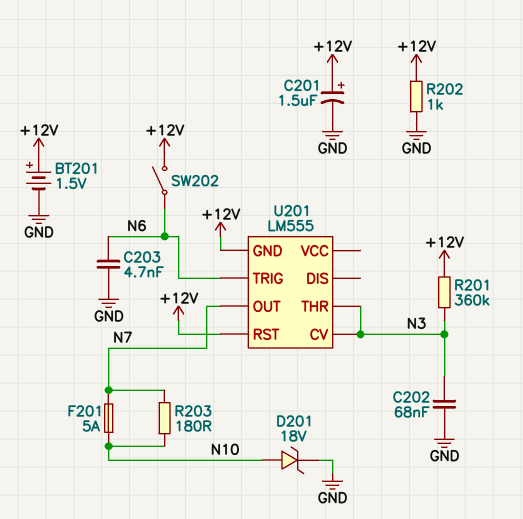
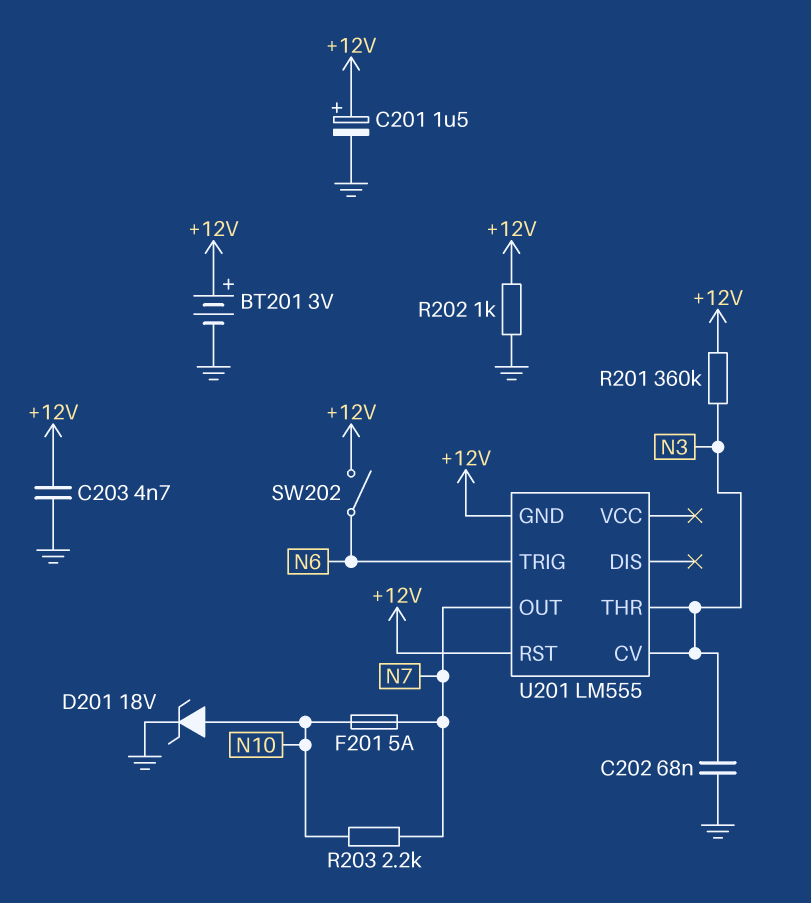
BT201: 1.5V (plus +12V, minus GND) -> 3V (plus +12V, minus GND)
C203: 4.7nF (GND, N6) -> 4.7nF (+12V, GND)
R203: 180 (N7, N10) -> 2.2k (N7, N10)

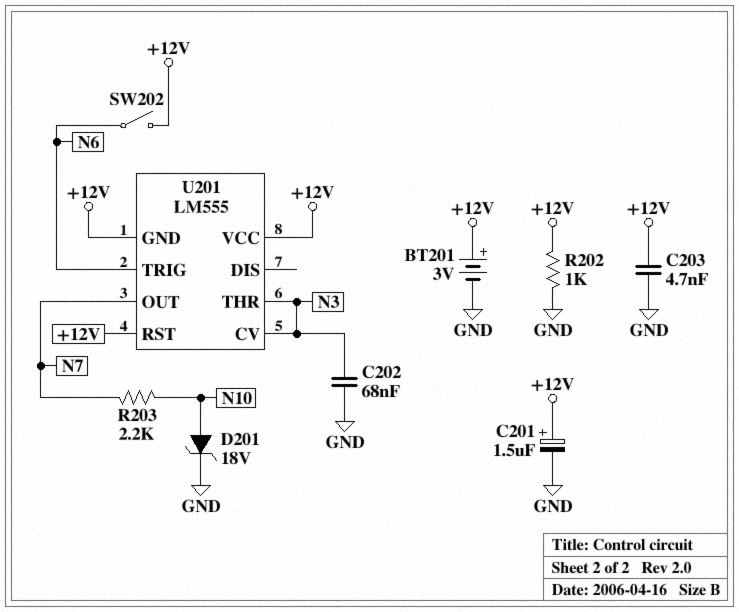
F201: 5A (N7, N10) -> none
R201: 360k (+12V, N3) -> none
U201 pin VCC: none -> +12V

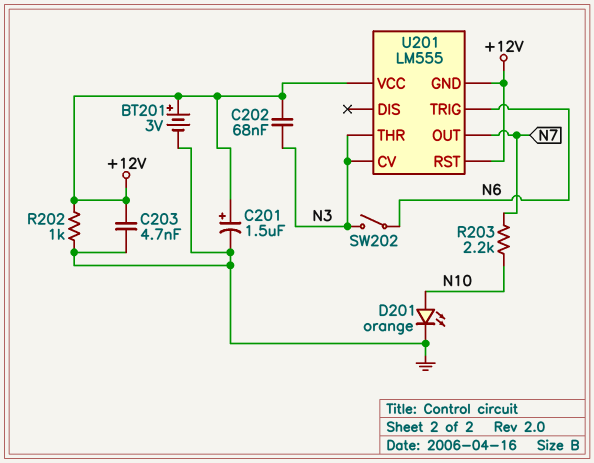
C202: 68nF (GND, N3) -> 68nF (+12V, N3)
D201: zener 18V (A N10, K GND) -> LED orange (A N10, K GND)
SW202: switch (+12V, N6) -> switch (N3, N6)

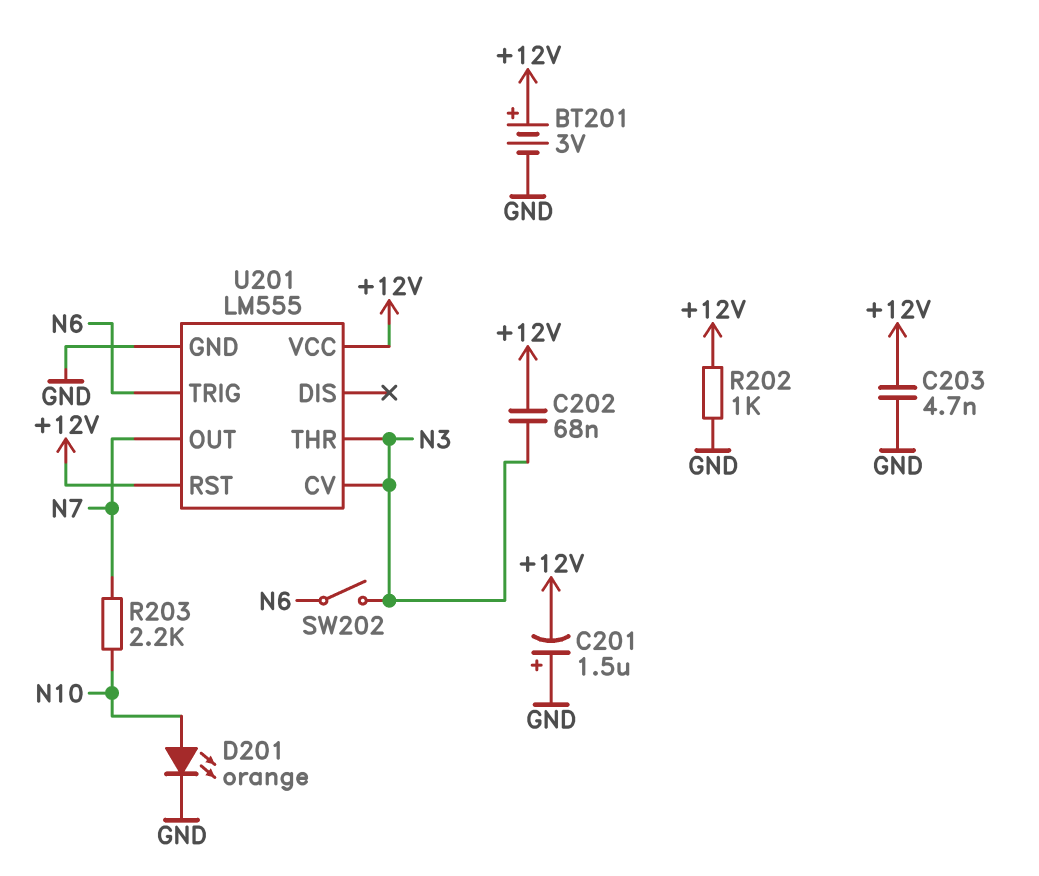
C201: 1.5uF (plus +12V, minus GND) -> 1.5uF (plus GND, minus +12V)
U201 pin GND: +12V -> GND

